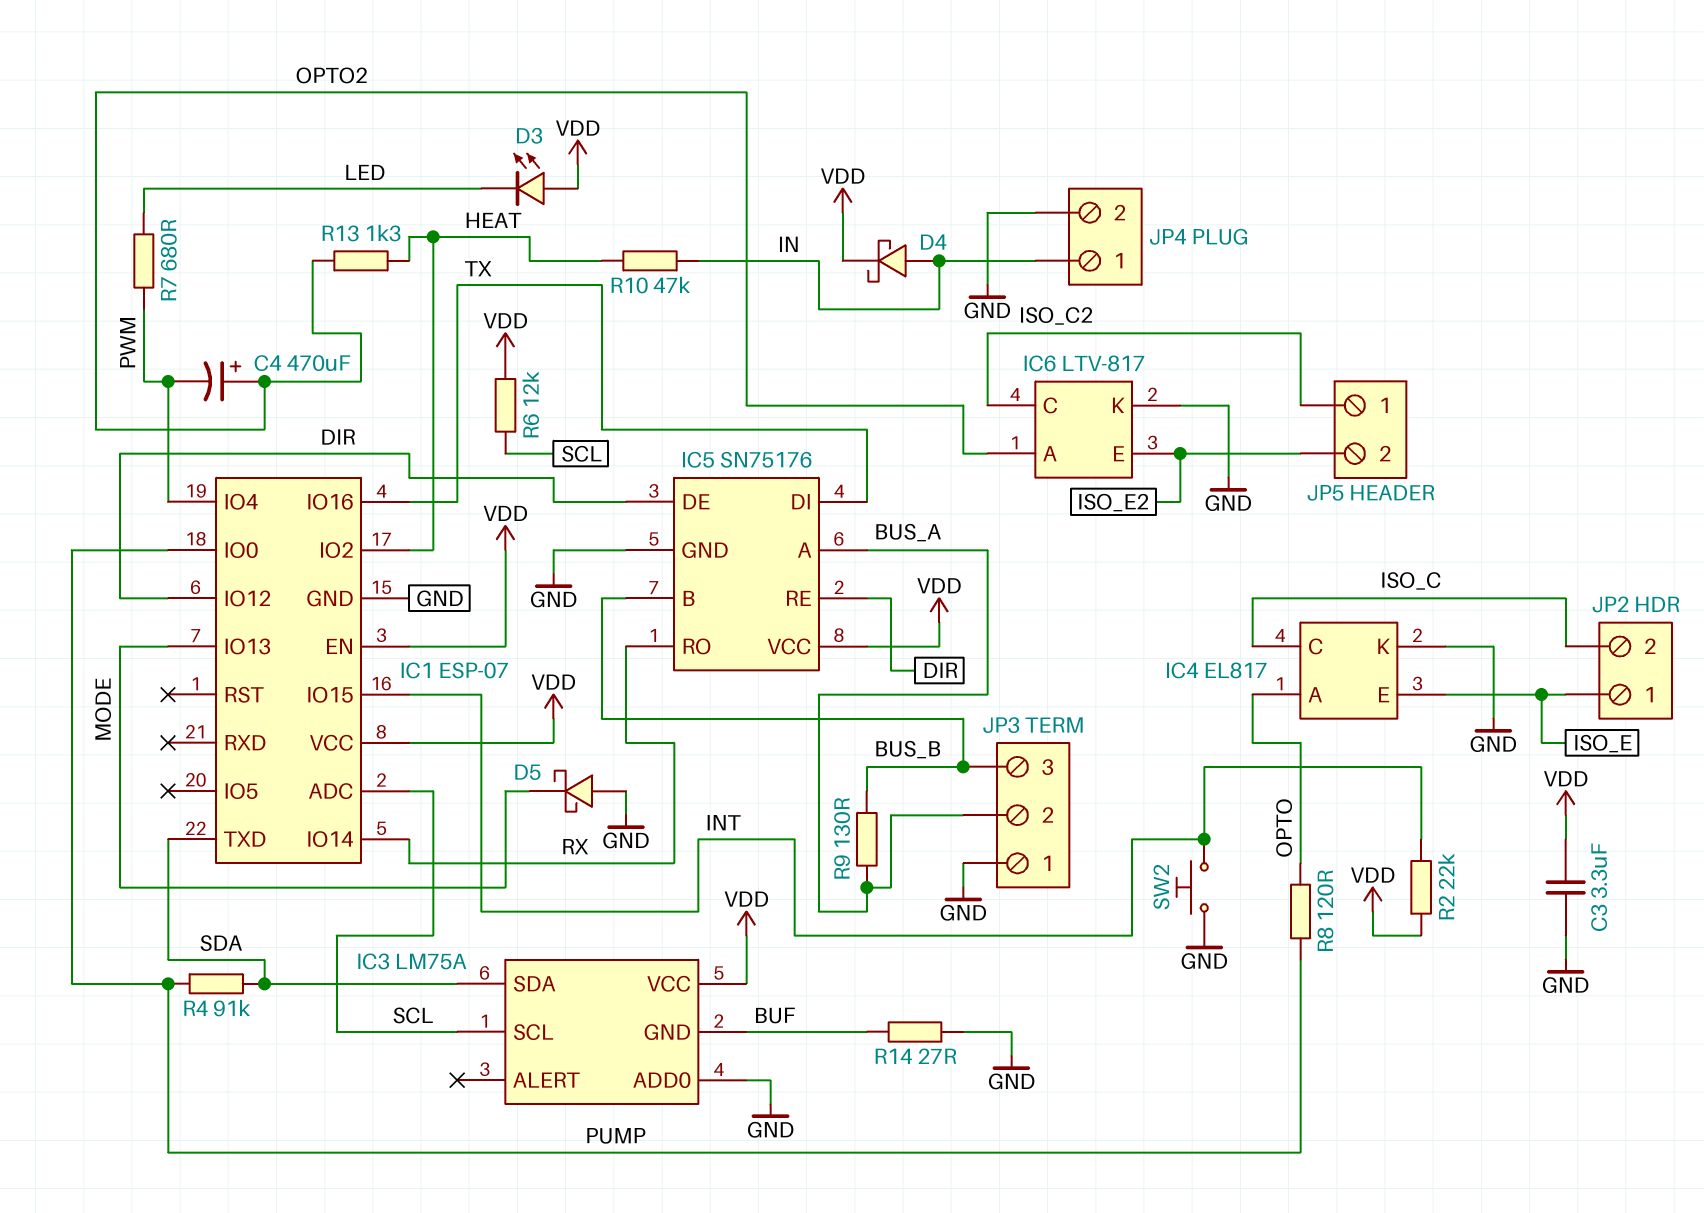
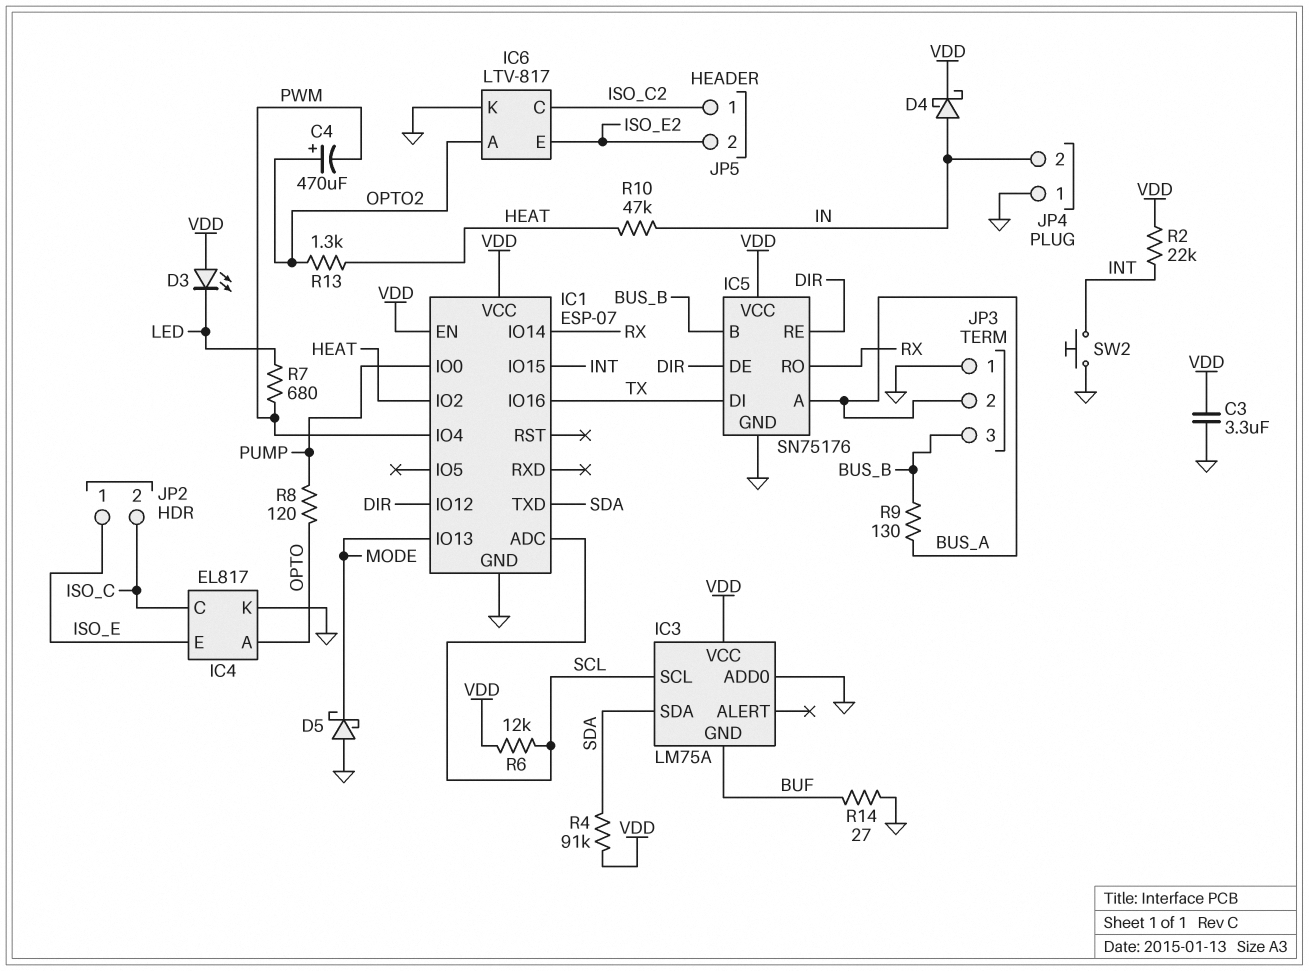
JP4 pin 1: IN -> GND
JP4 pin 2: GND -> IN
R4: 91k (PUMP, SDA) -> 91k (SDA, VDD)

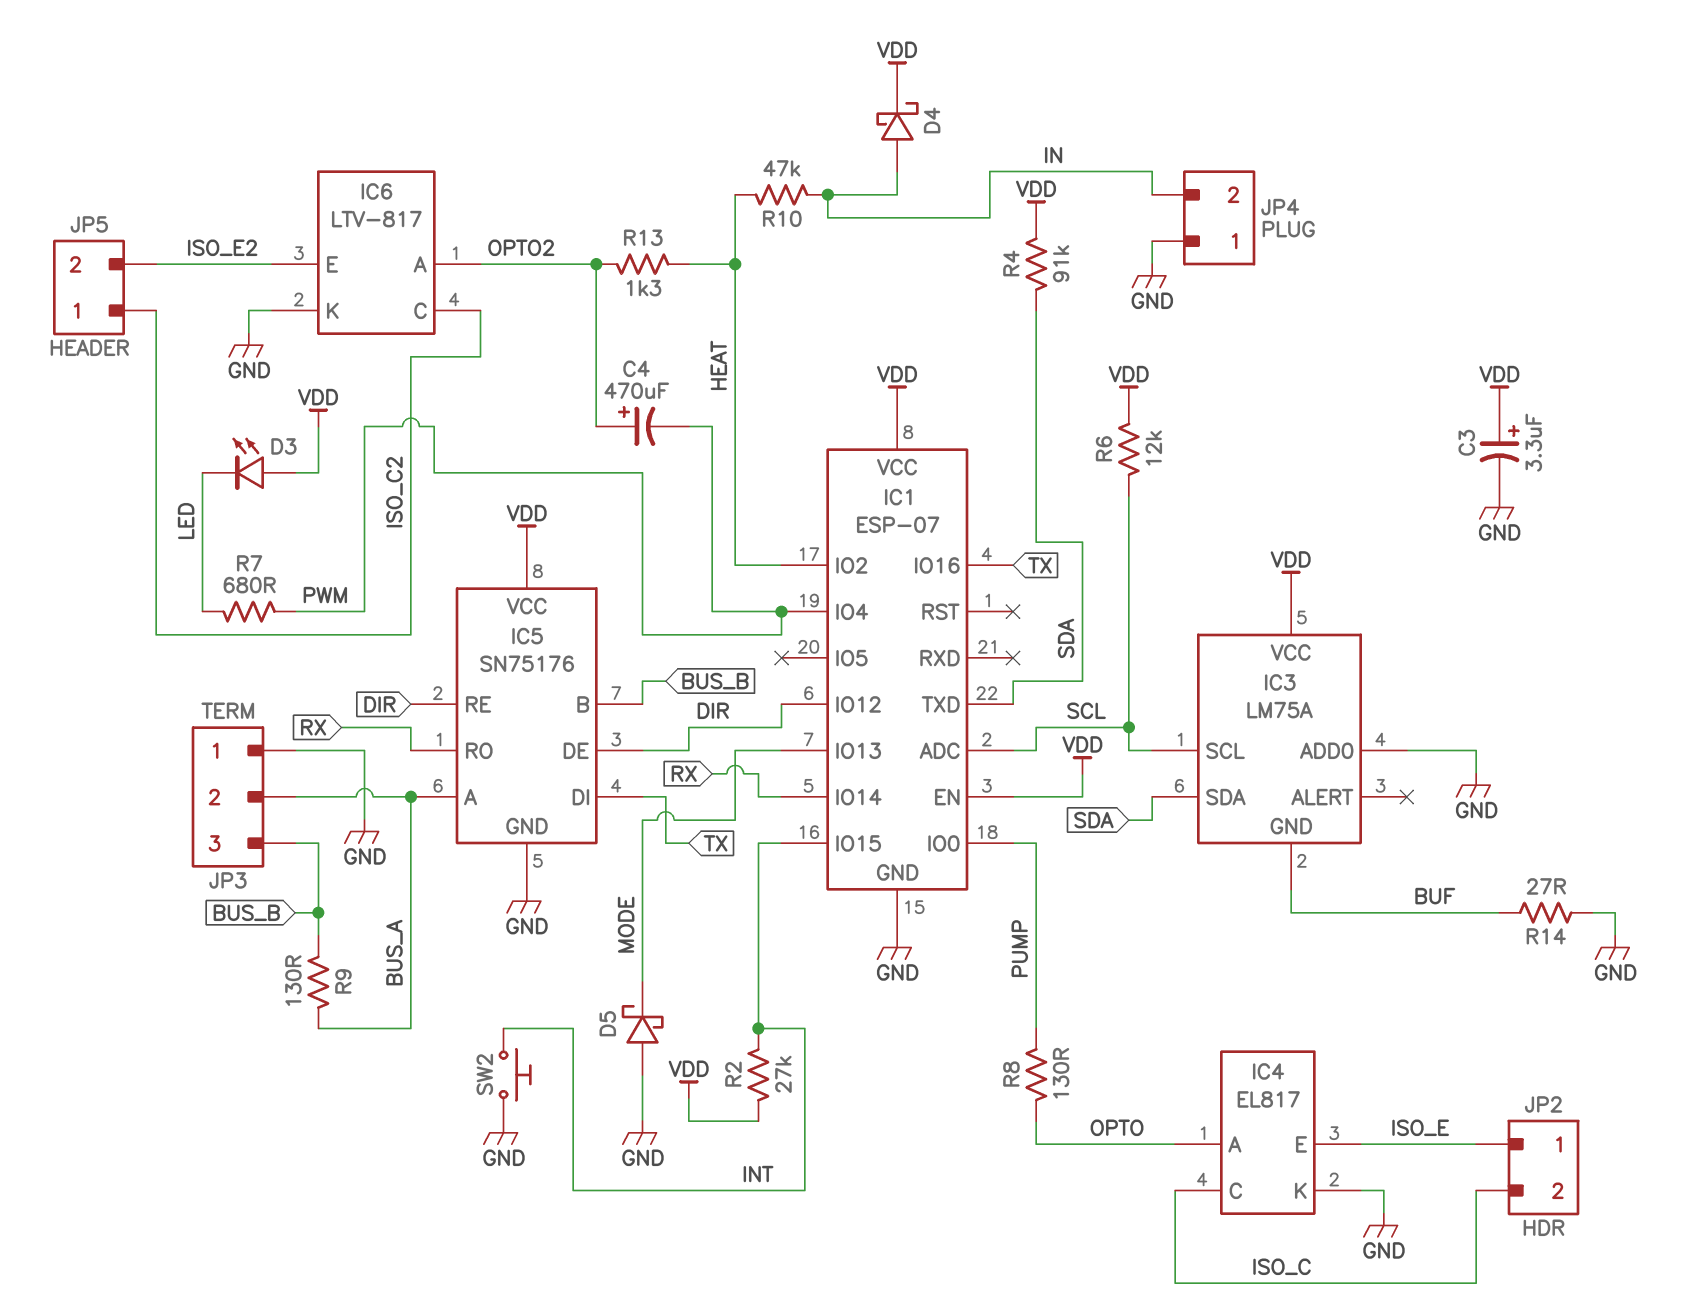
C3: 3.3uF (GND, VDD) -> 3.3uF (plus VDD, minus GND)
R2: 22k (INT, VDD) -> 27k (INT, VDD)
R8: 120 (OPTO, PUMP) -> 130 (OPTO, PUMP)

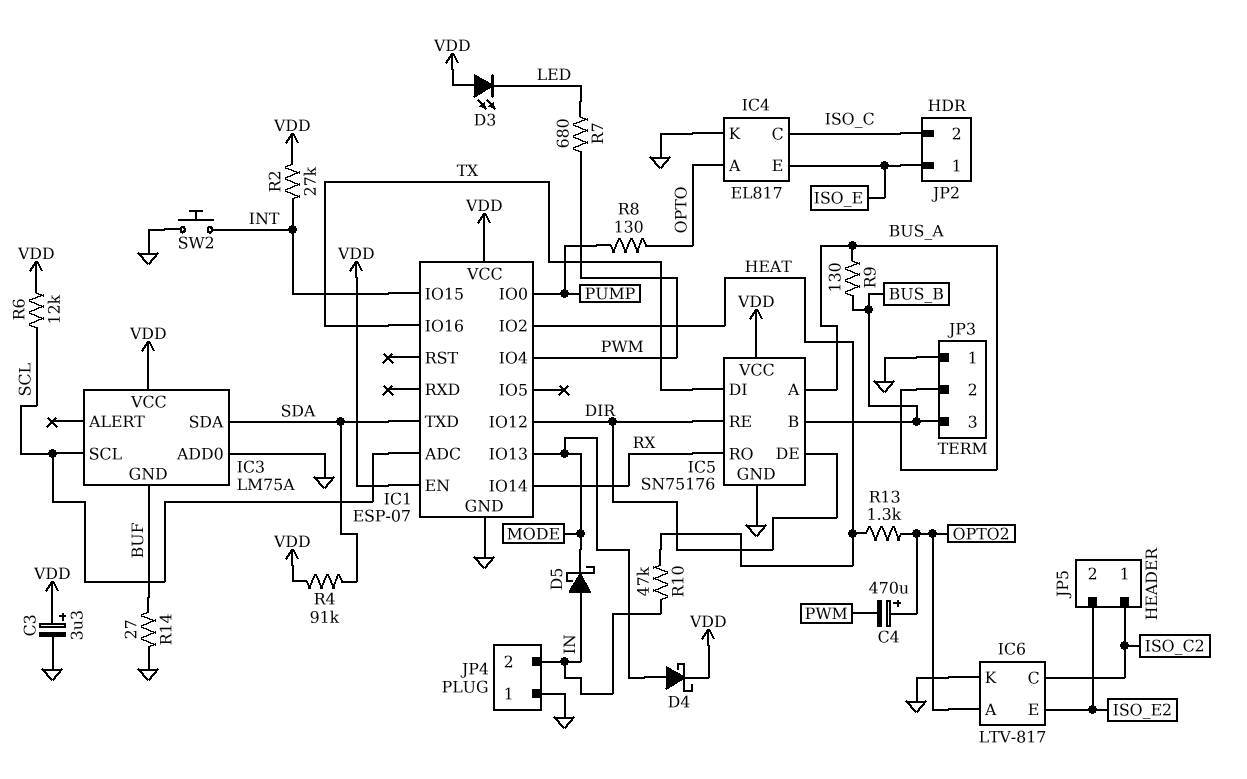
D4: schottky (A IN, K VDD) -> schottky (A MODE, K VDD)
D5: schottky (A GND, K MODE) -> schottky (A IN, K MODE)

